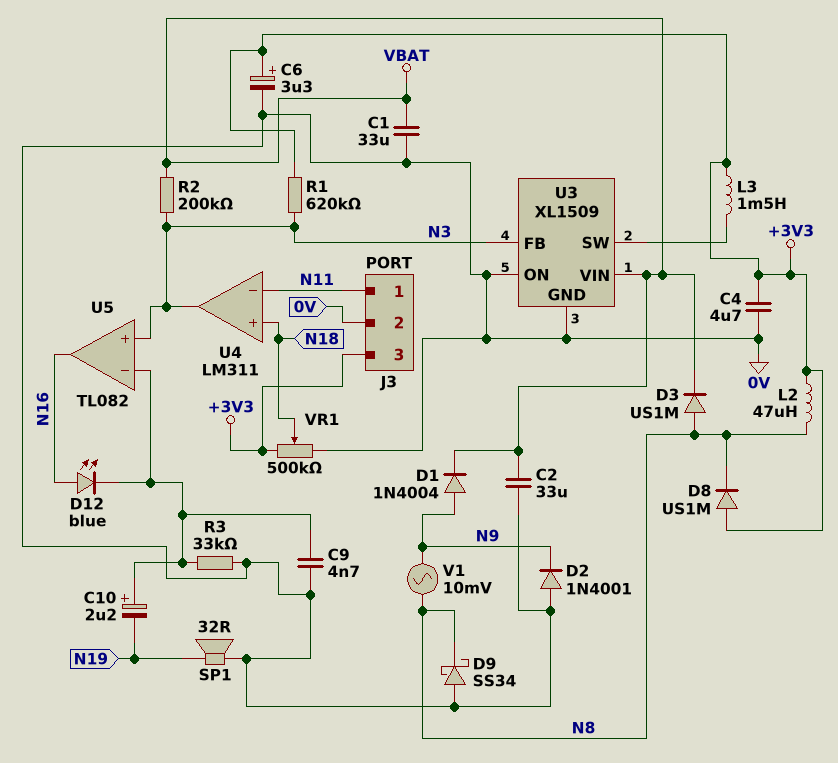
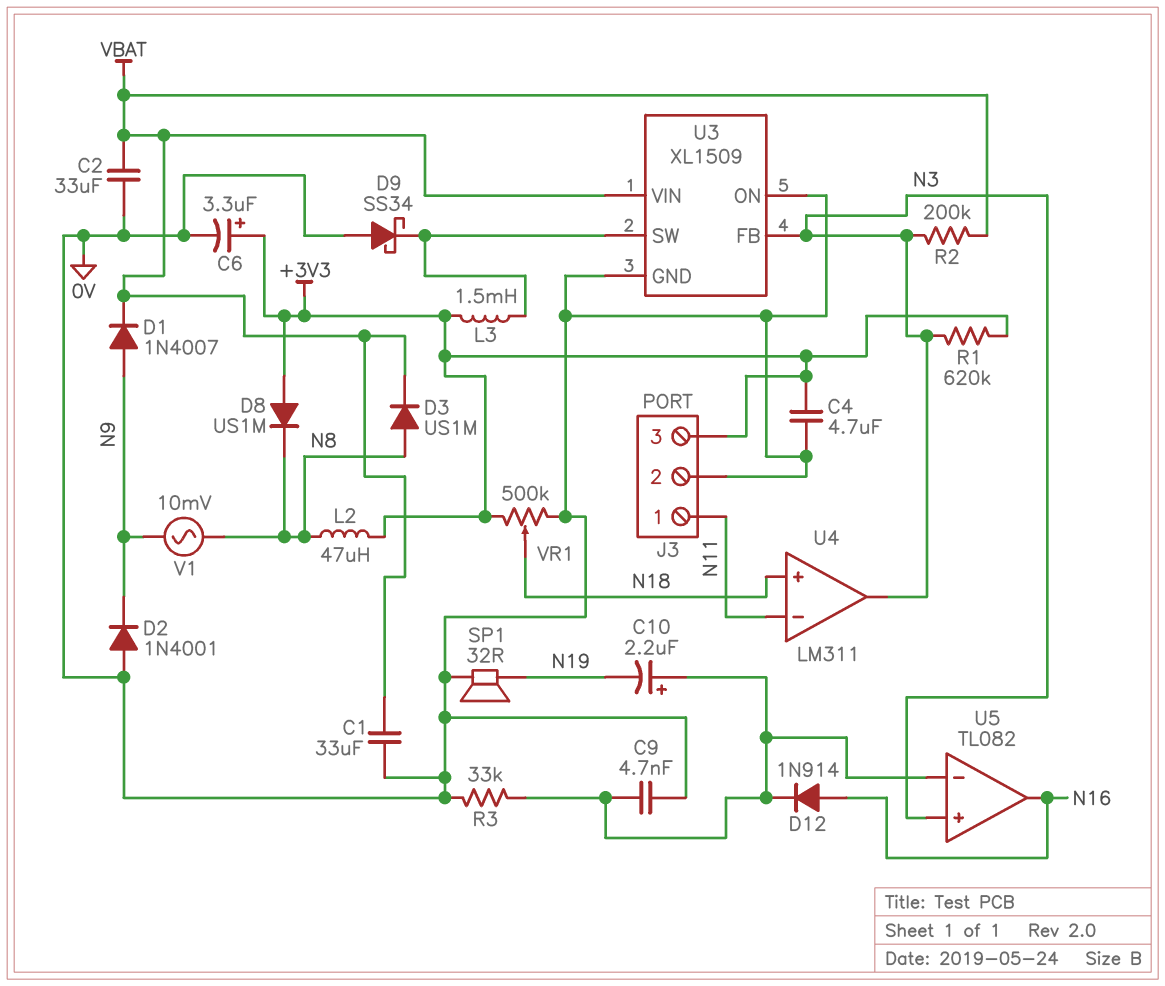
D1: diode 1N4004 (A N9, K VBAT) -> diode 1N4007 (A N9, K VBAT)
D9: schottky SS34 (A 0V, K N8) -> schottky SS34 (A 0V, K U3/SW)
D12: LED blue (A N16, K U5/in-) -> diode 1N914 (A N16, K U5/in-)

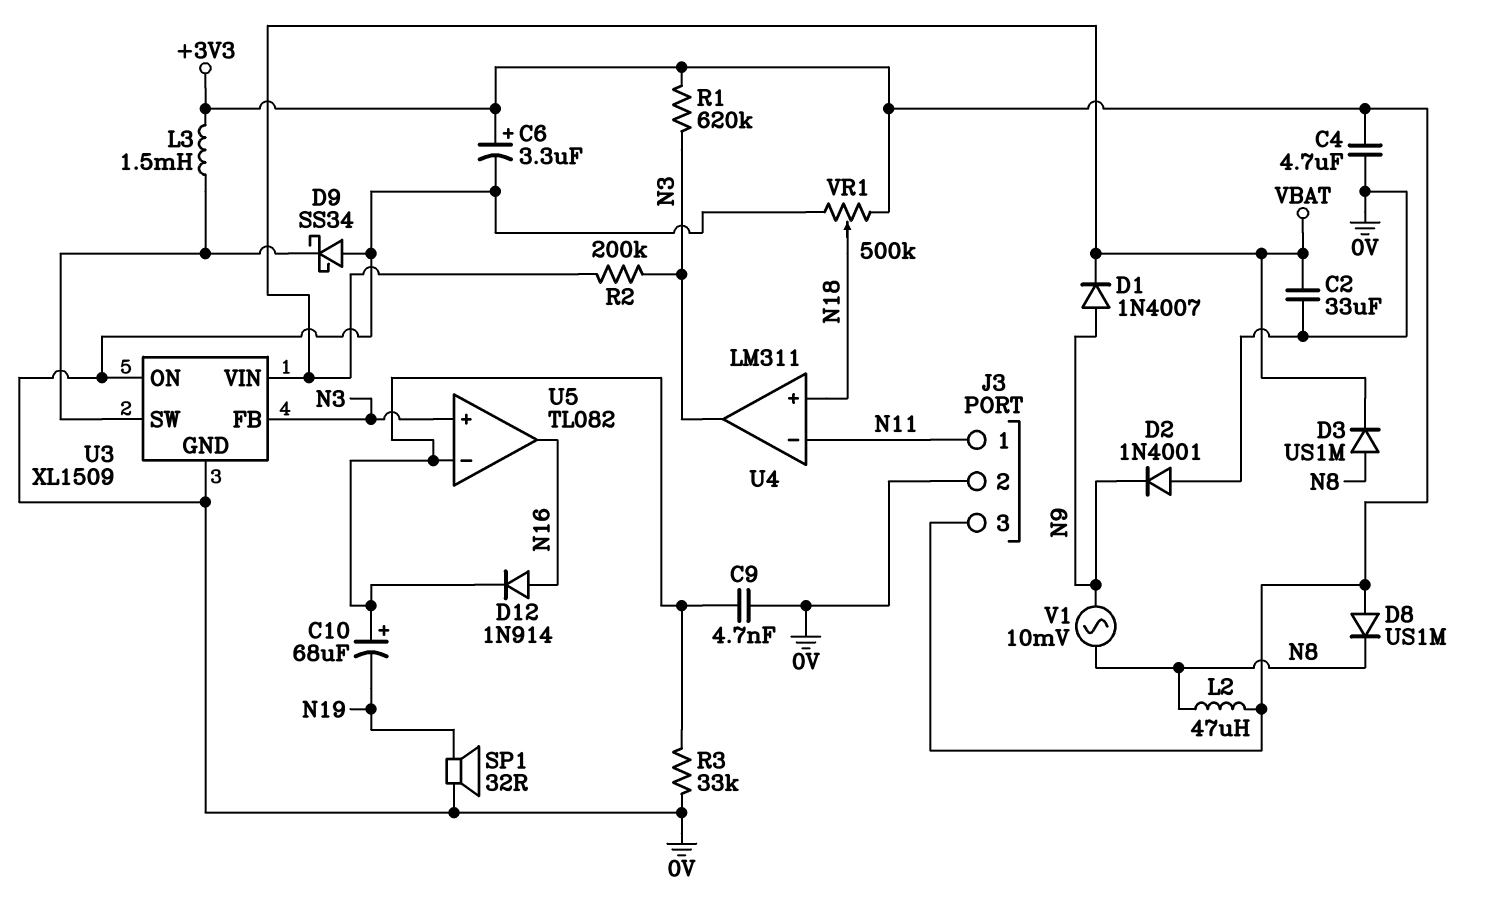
C1: 33uF (0V, VBAT) -> none
C10: 2.2uF (plus U5/in-, minus N19) -> 68uF (plus U5/in-, minus N19)

